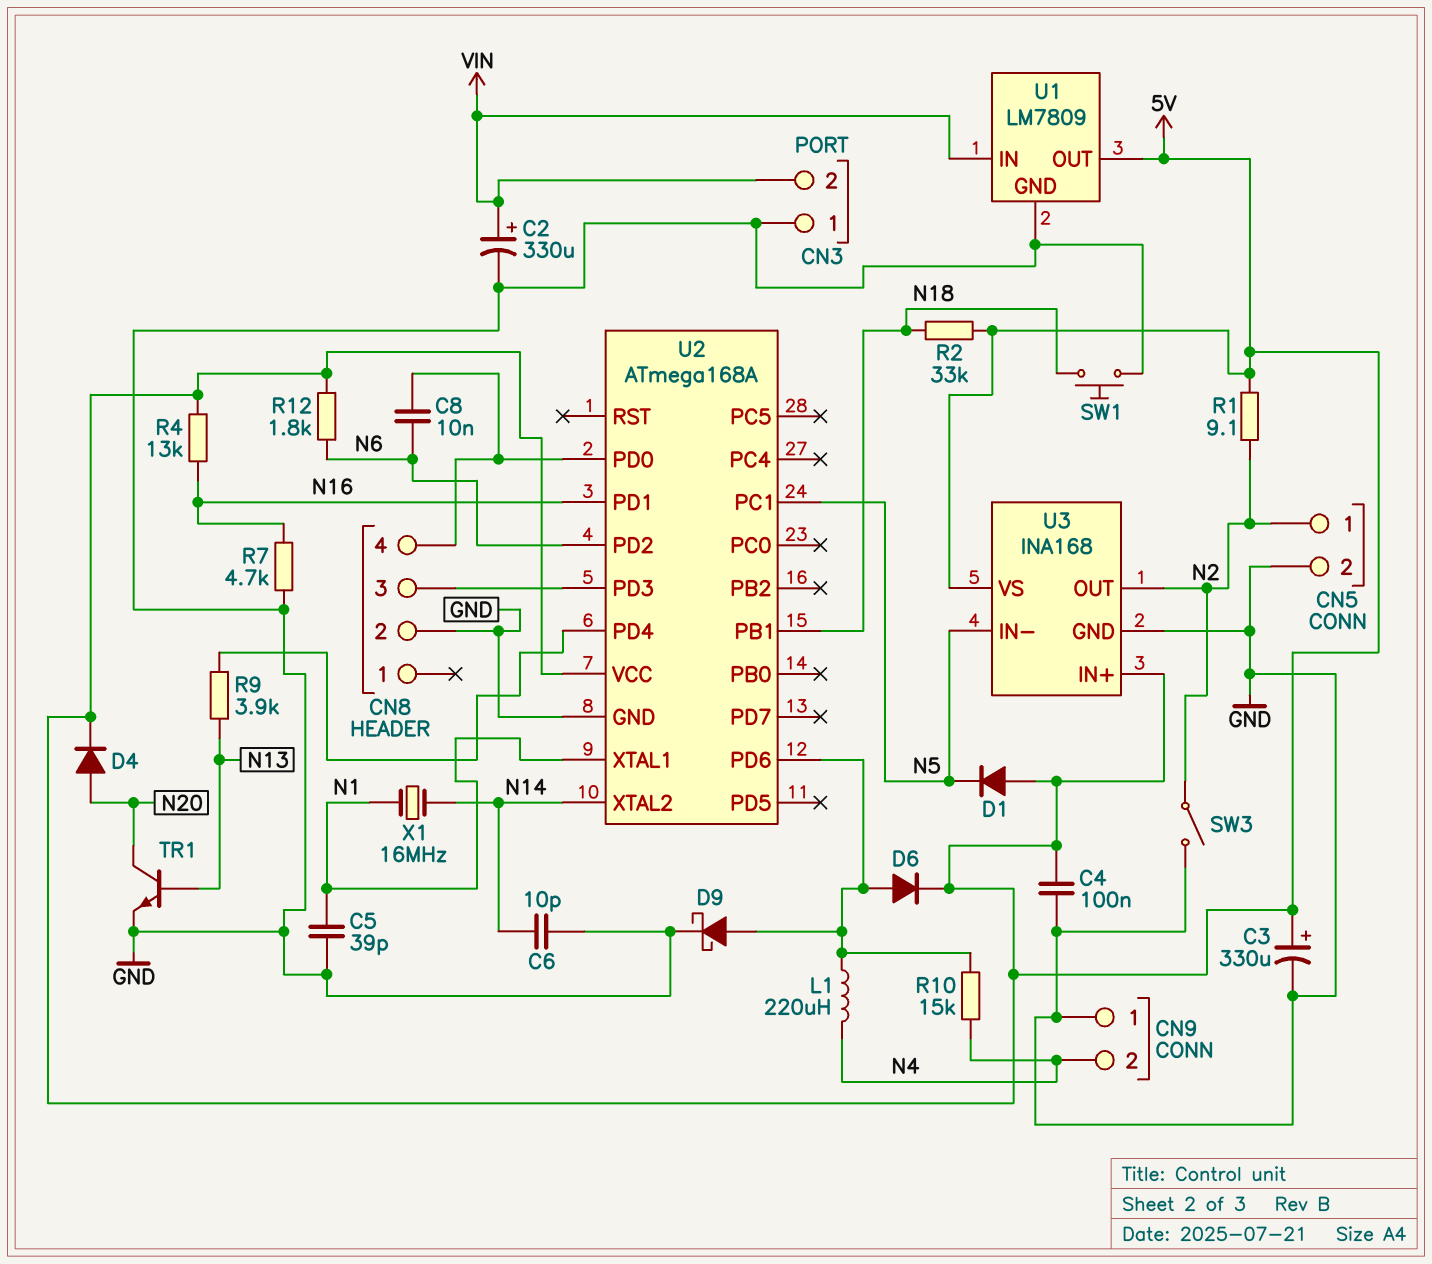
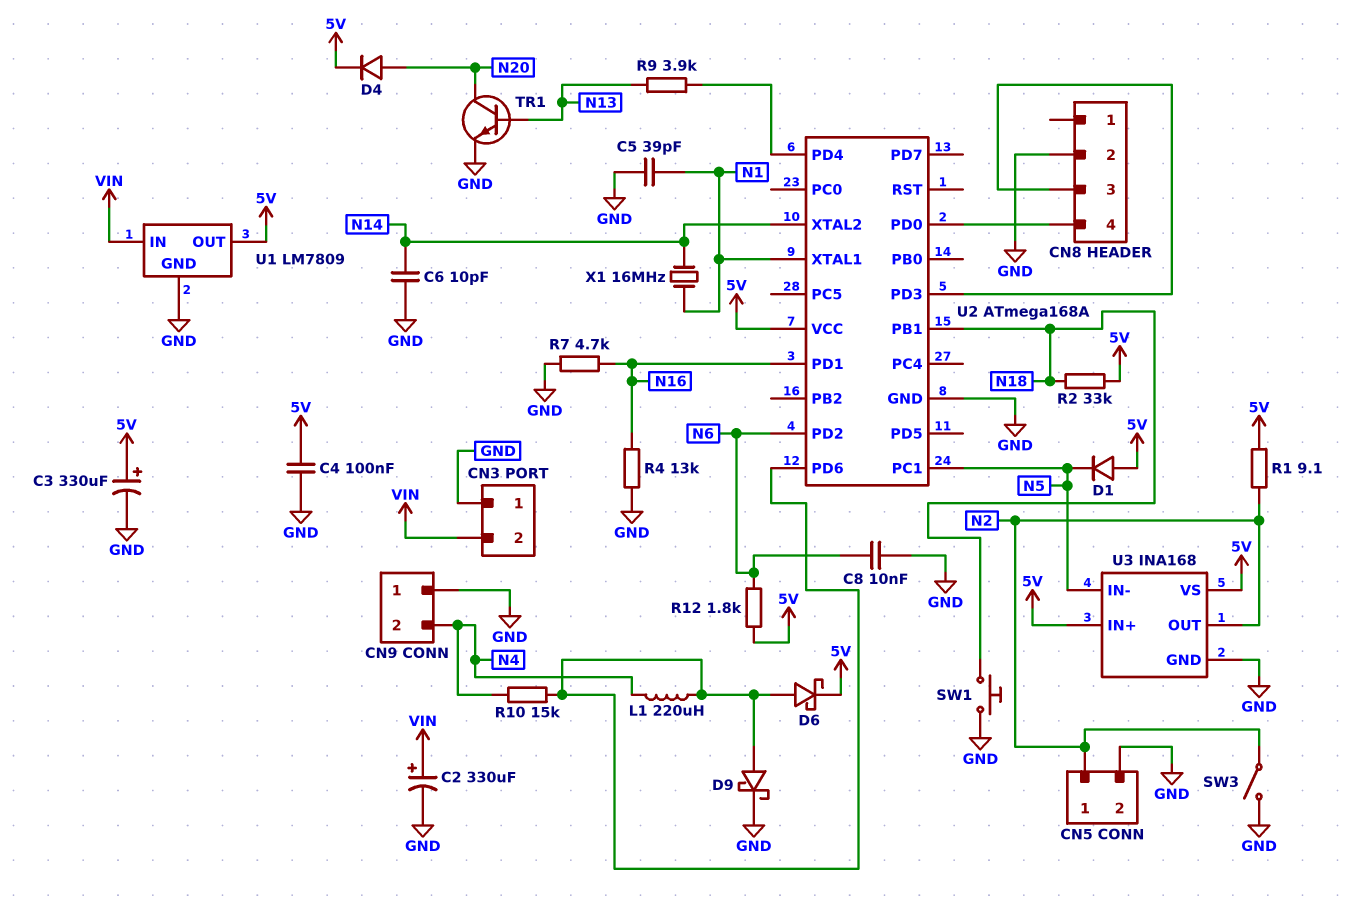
C8: 10nF (CN8/4, N6) -> 10nF (GND, N6)
D6: diode (A U2/PD6, K 5V) -> schottky (A U2/PD6, K 5V)
R4: 13k (5V, N16) -> 13k (GND, N16)

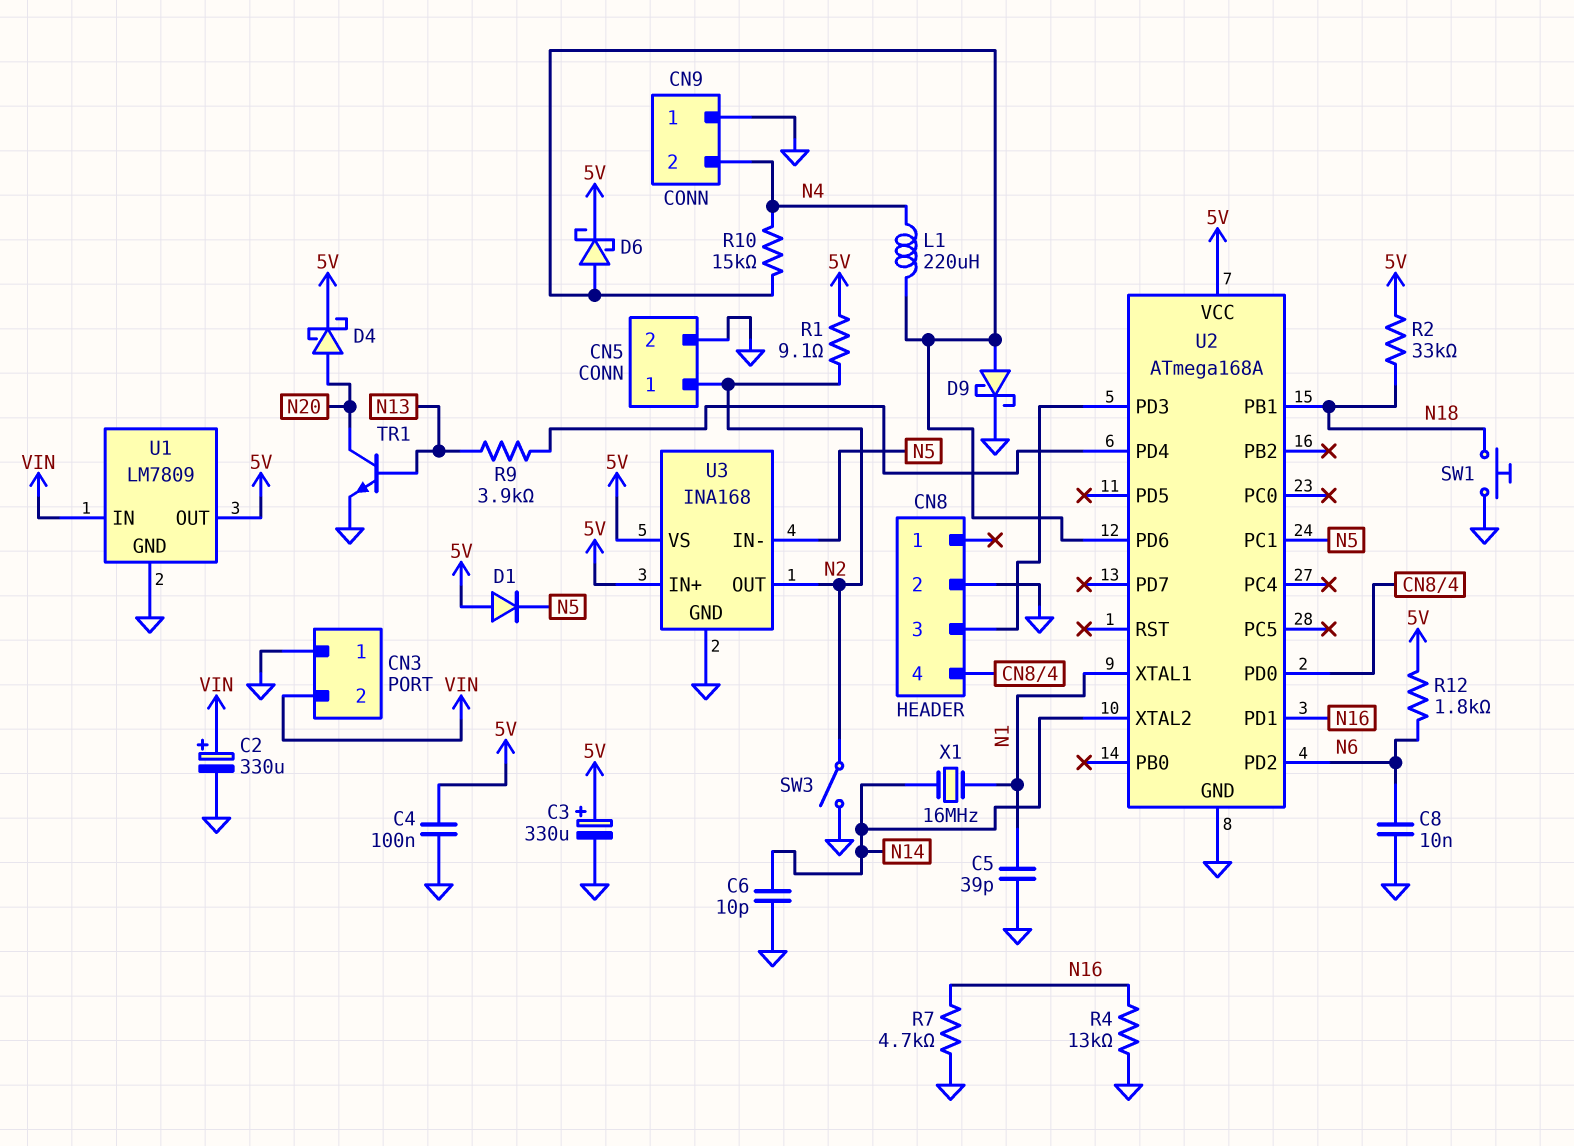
D4: diode (A N20, K 5V) -> schottky (A N20, K 5V)

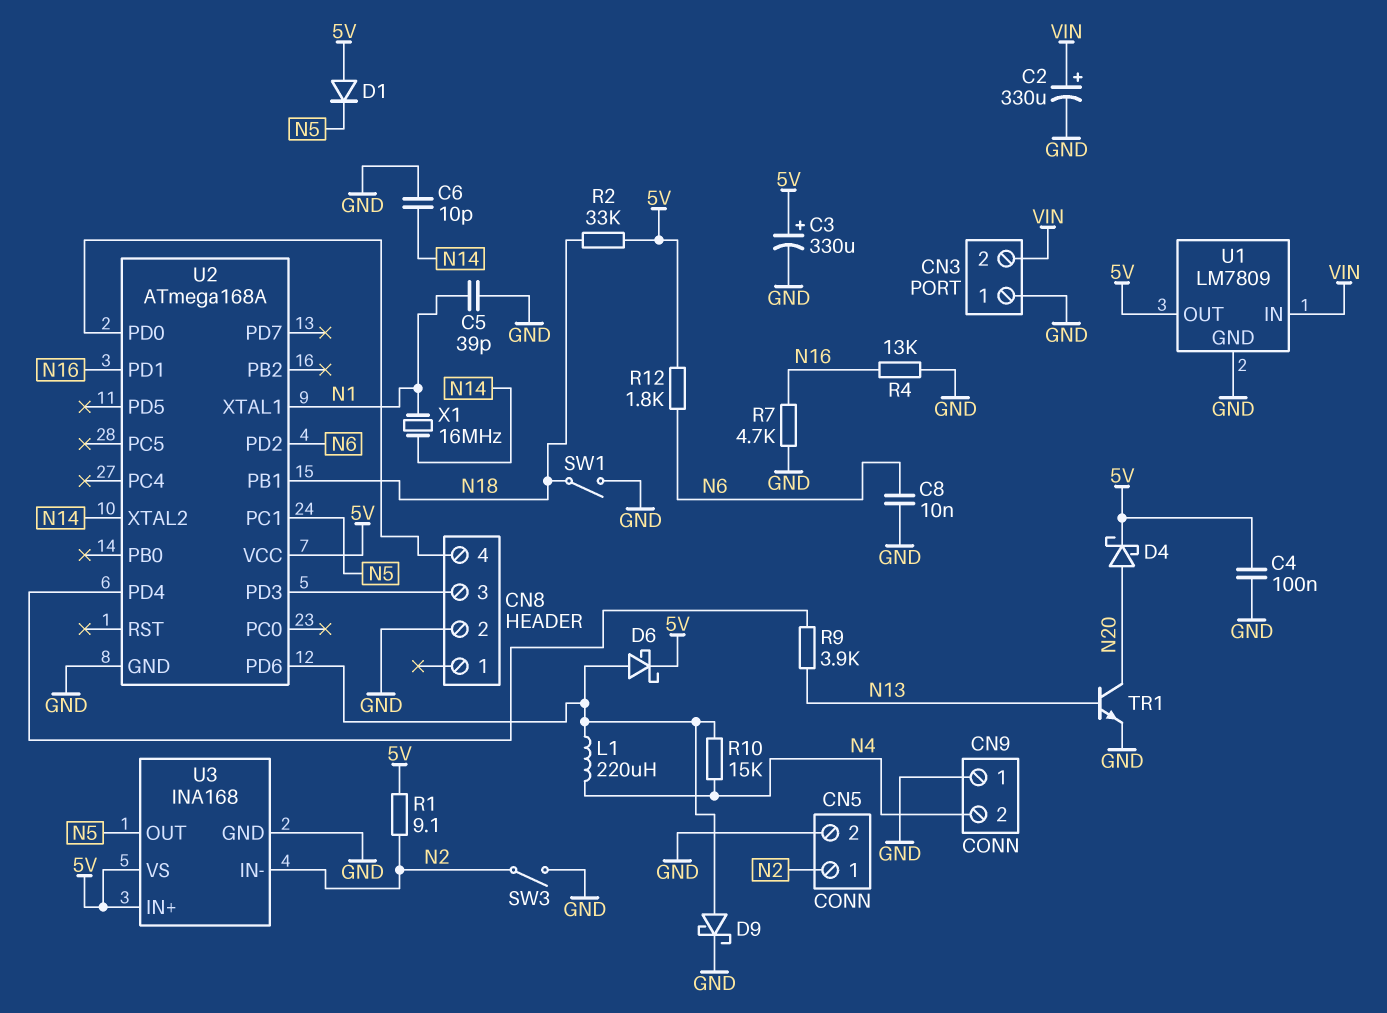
SW1: button (GND, N18) -> switch (GND, N18)
U3 pin IN-: N5 -> N2
U3 pin OUT: N2 -> N5

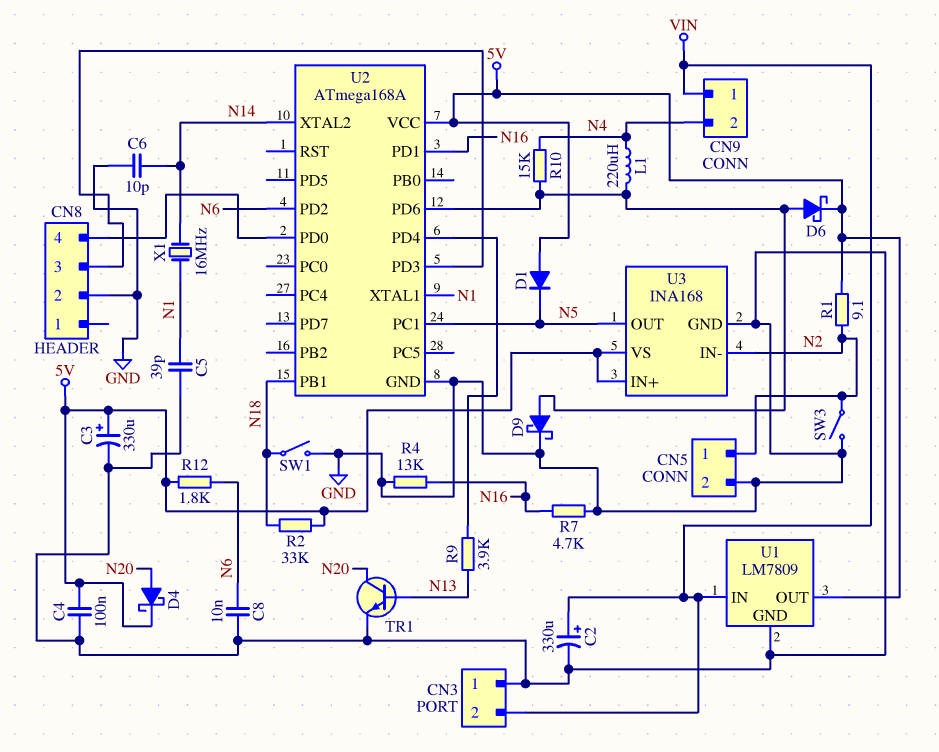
CN9 pin 1: GND -> VIN

